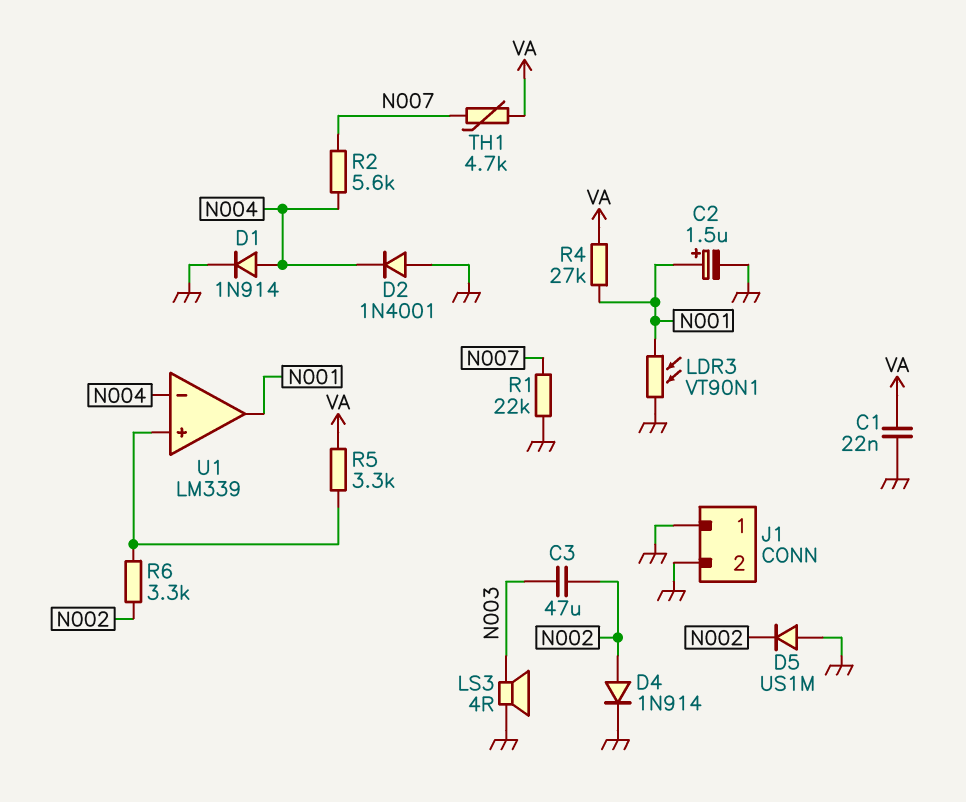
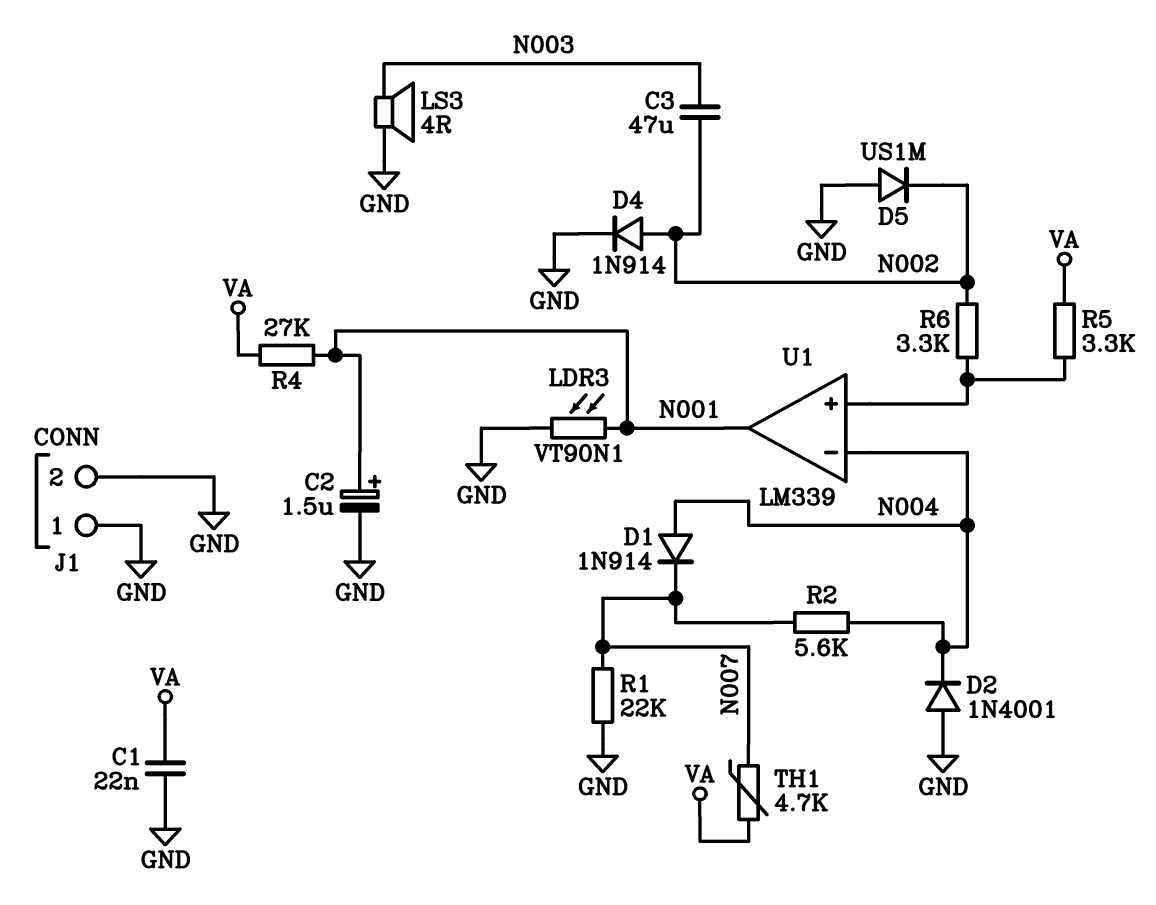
D1: diode 1N914 (A N004, K GND) -> diode 1N914 (A N004, K N007)

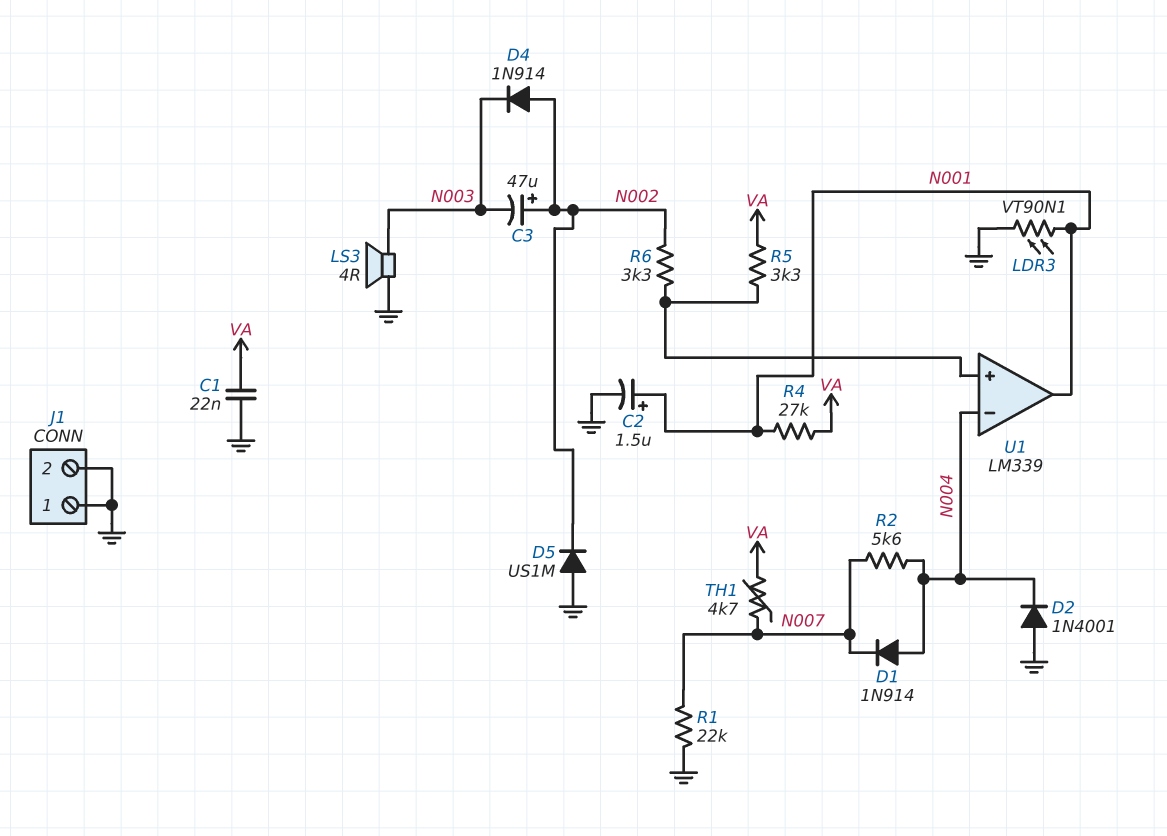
C3: 47uF (N002, N003) -> 47uF (plus N002, minus N003)
D4: diode 1N914 (A N002, K GND) -> diode 1N914 (A N002, K N003)

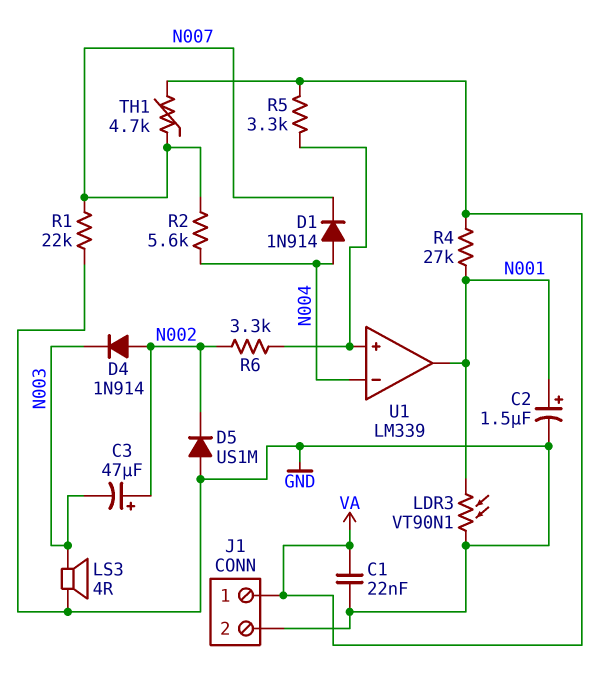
D2: diode 1N4001 (A GND, K N004) -> none
J1 pin 1: GND -> VA

